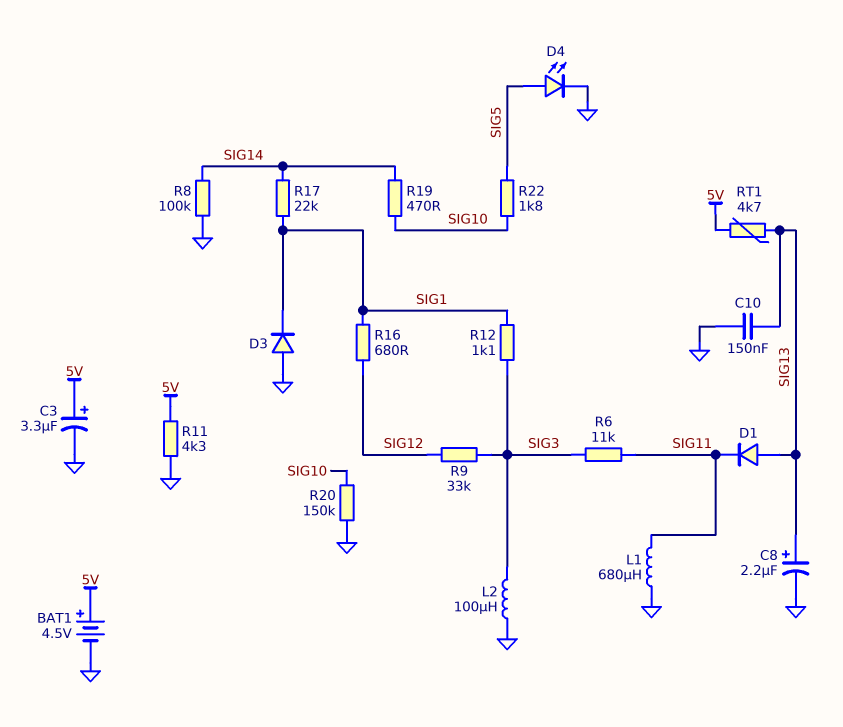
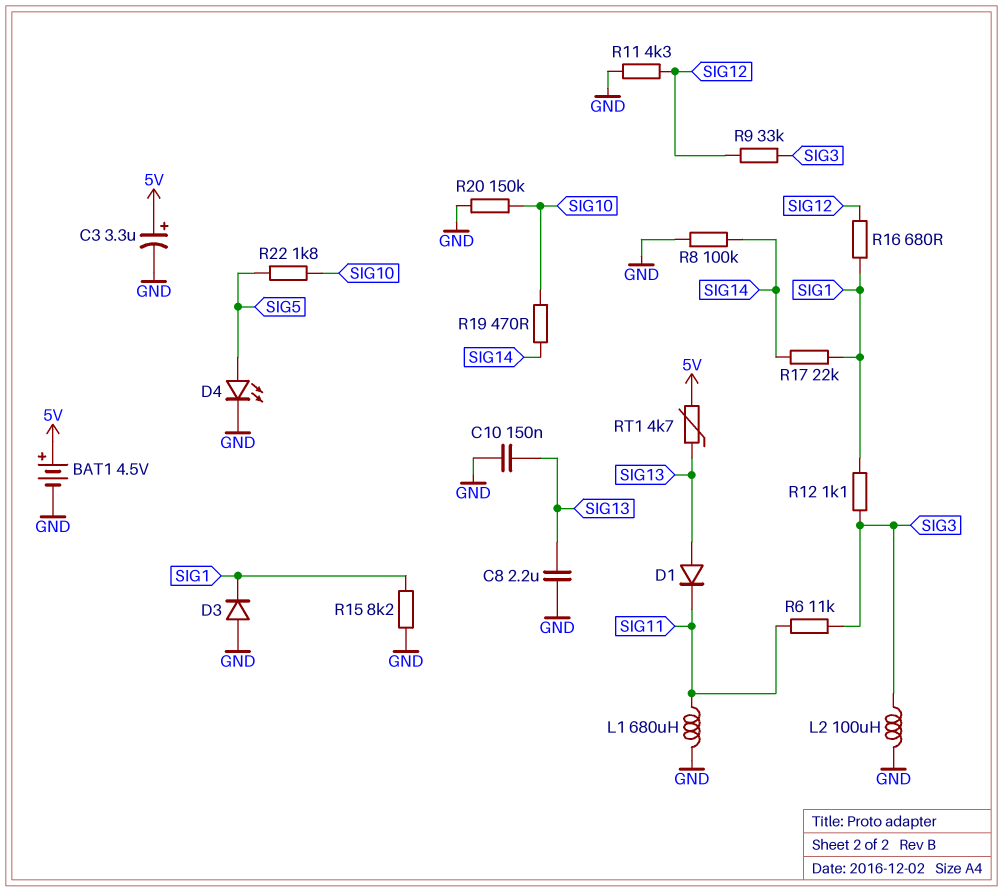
C8: 2.2uF (plus SIG13, minus GND) -> 2.2uF (GND, SIG13)
R11: 4.3k (5V, GND) -> 4.3k (GND, SIG12)
R15: none -> 8.2k (GND, SIG1)

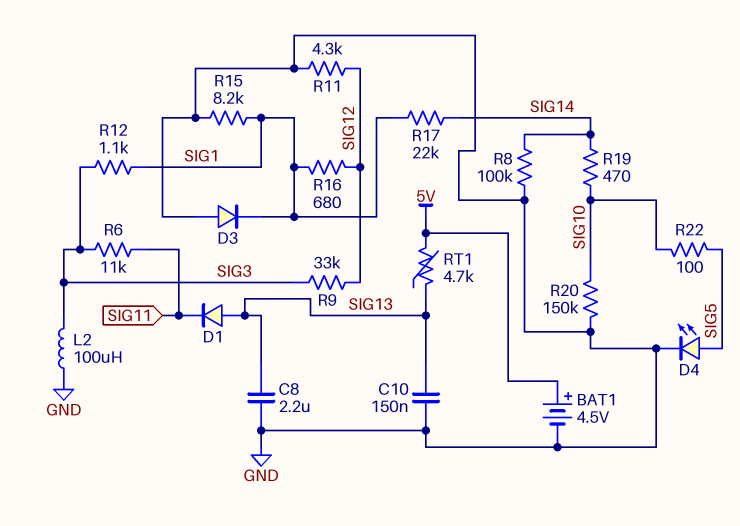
C3: 3.3uF (plus 5V, minus GND) -> none
L1: 680uH (GND, SIG11) -> none
R22: 1.8k (SIG5, SIG10) -> 100 (SIG5, SIG10)

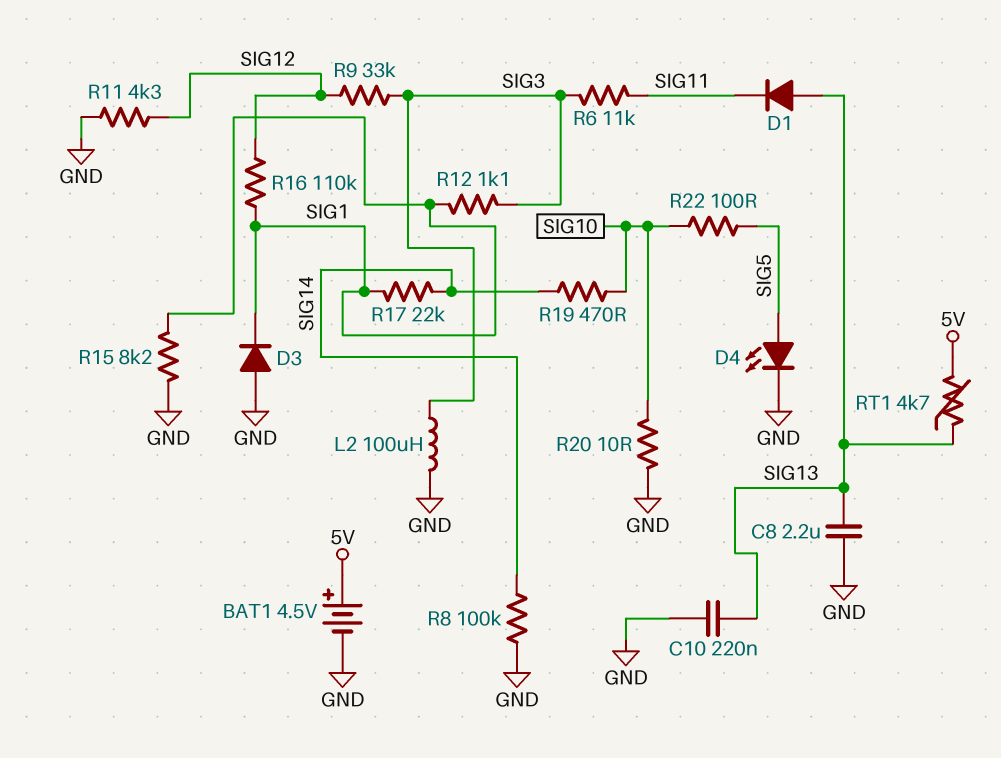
C10: 150nF (GND, SIG13) -> 220nF (GND, SIG13)
R16: 680 (SIG1, SIG12) -> 110k (SIG1, SIG12)
R20: 150k (GND, SIG10) -> 10 (GND, SIG10)

